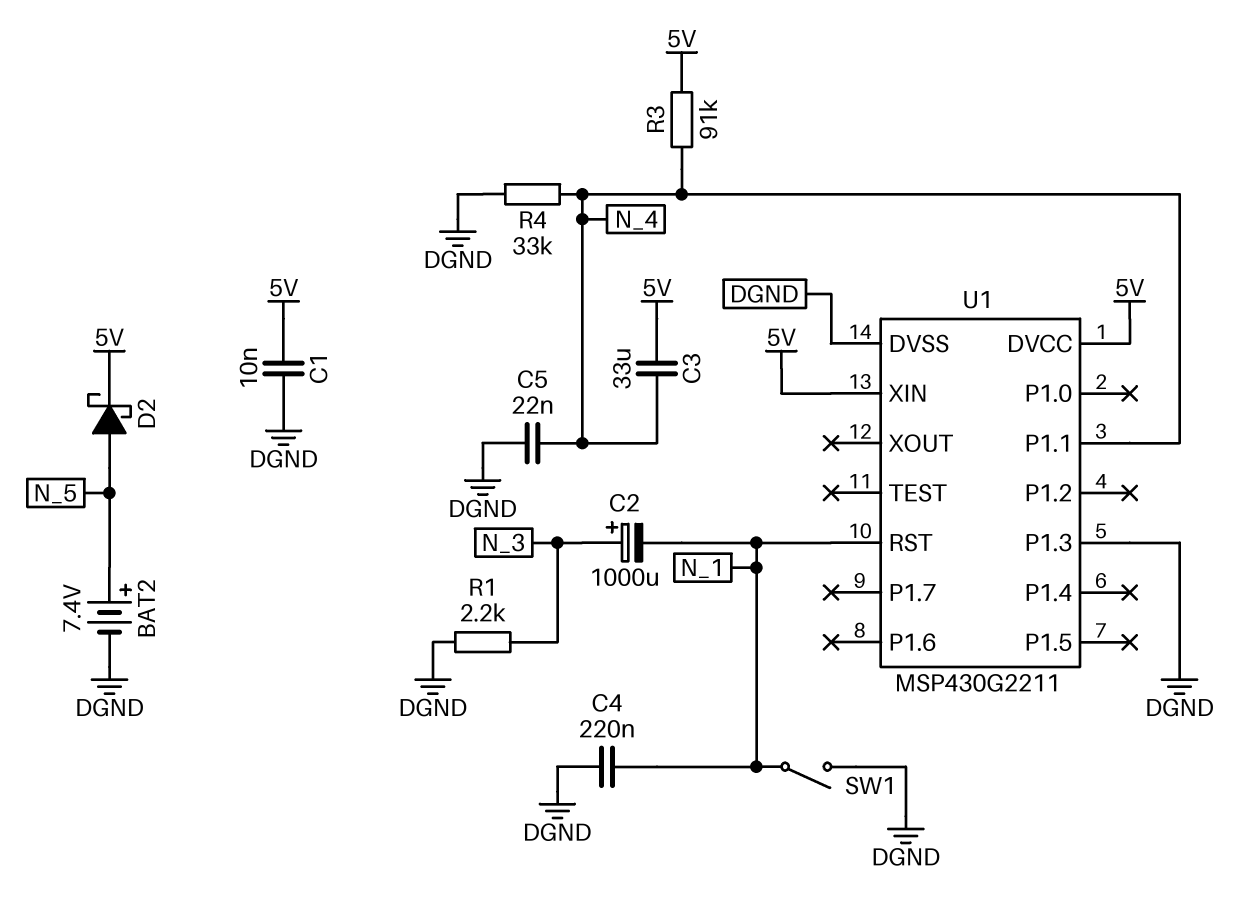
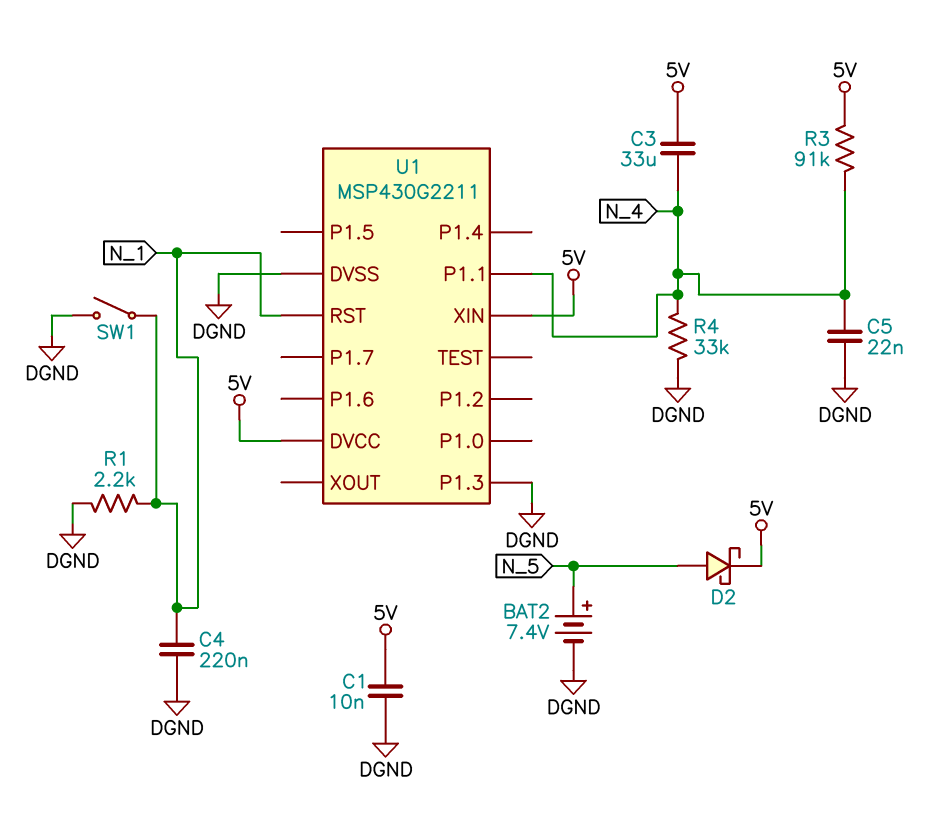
C2: 1000uF (plus N_3, minus N_1) -> none
R1: 2.2k (DGND, N_3) -> 2.2k (DGND, N_1)

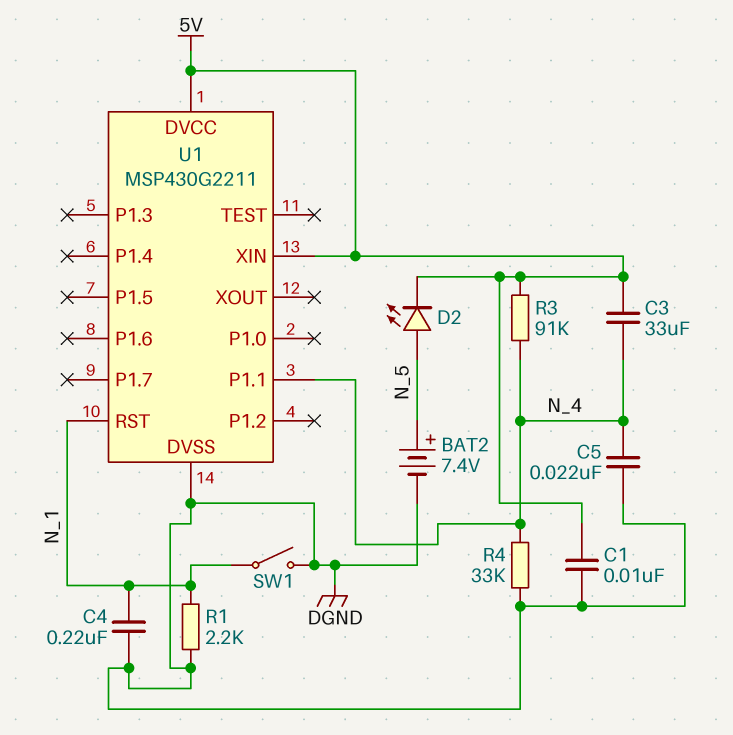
D2: schottky (A N_5, K 5V) -> LED (A N_5, K 5V)
U1 pin P1.3: DGND -> none

